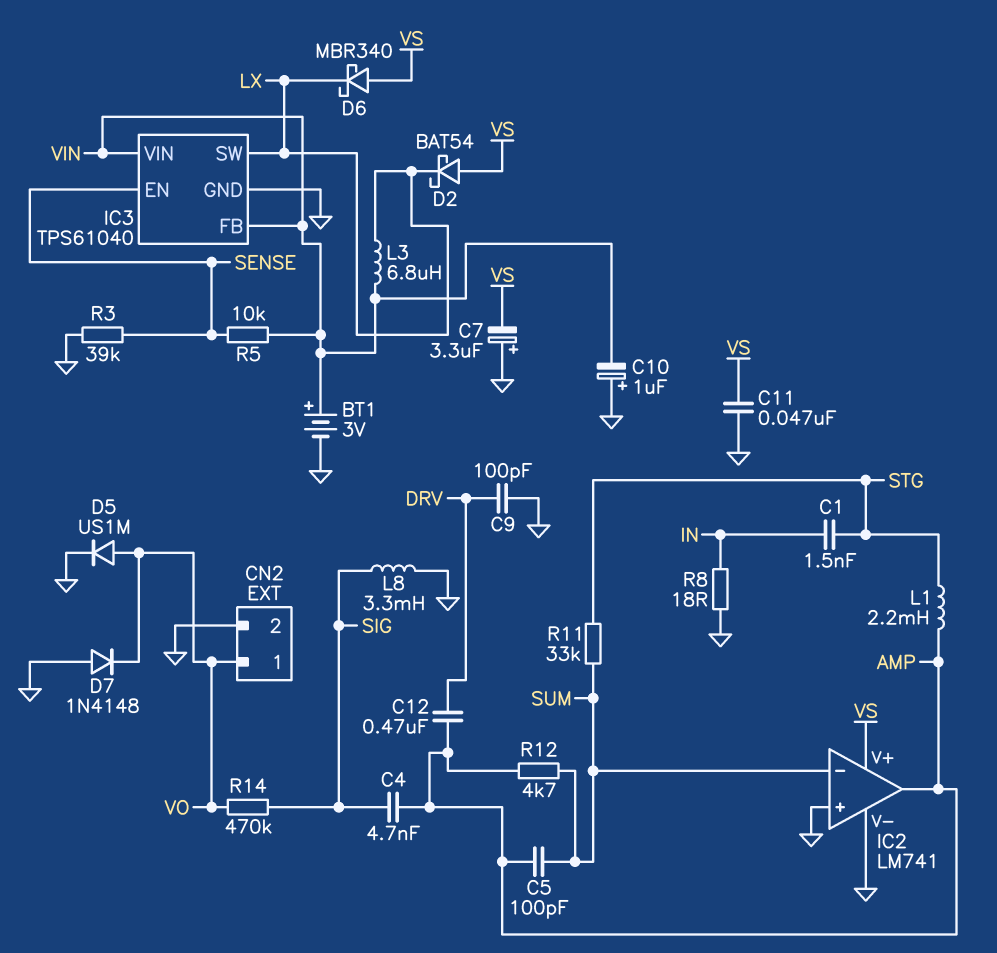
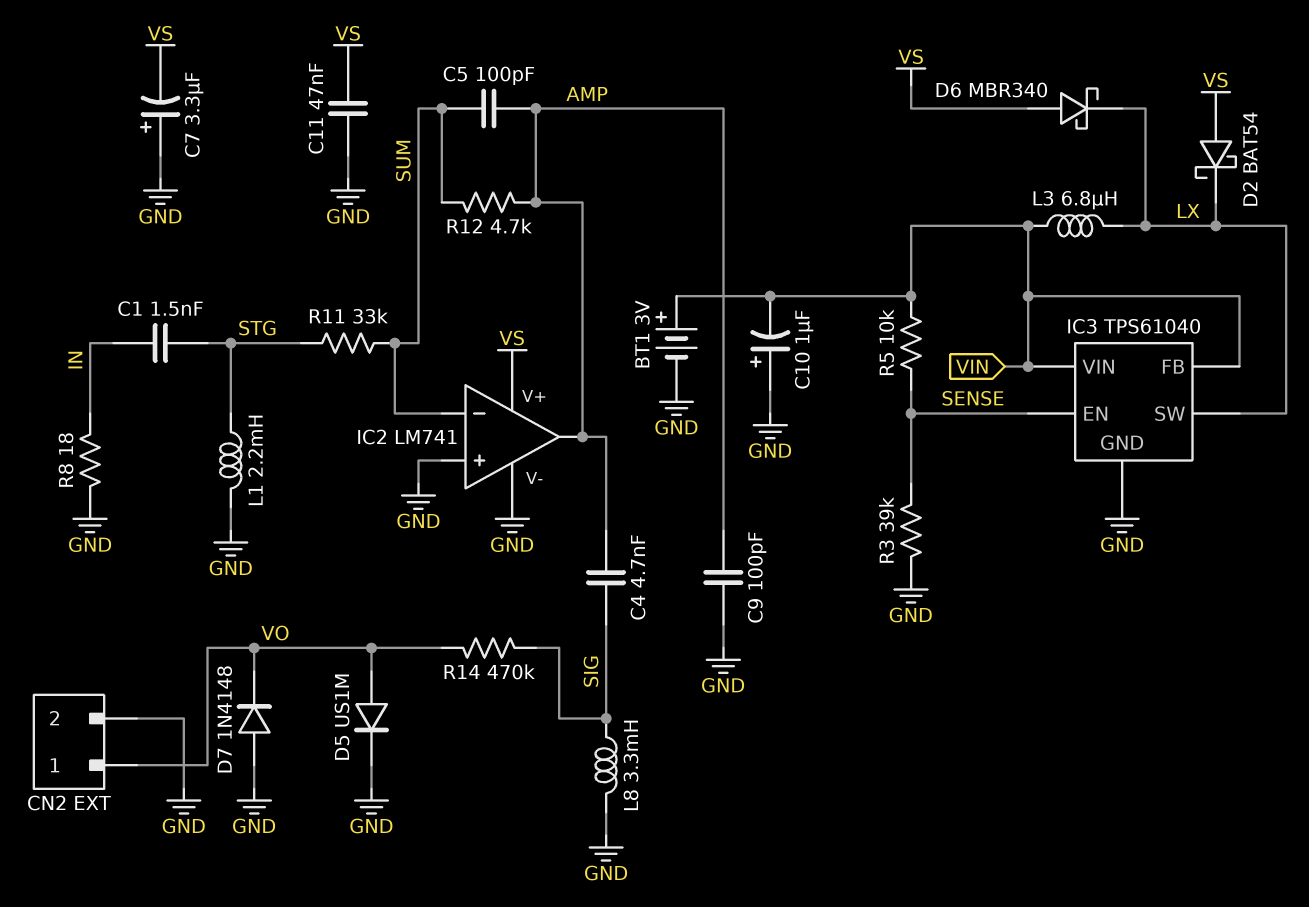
C9: 100pF (DRV, GND) -> 100pF (AMP, GND)
C12: 470nF (AMP, DRV) -> none
L1: 2.2mH (AMP, STG) -> 2.2mH (GND, STG)

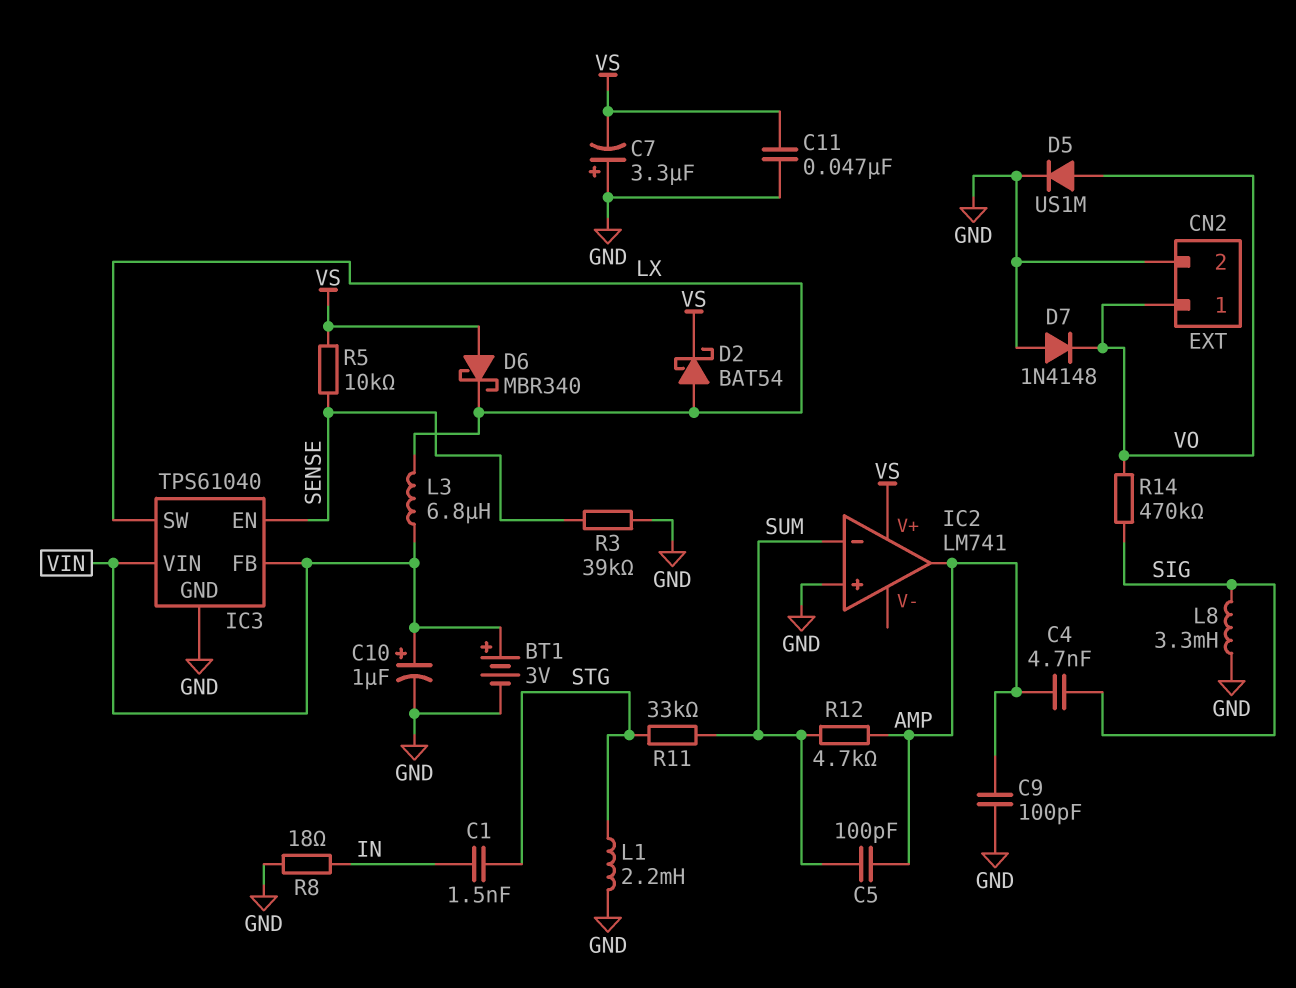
C10: 1uF (plus GND, minus VIN) -> 1uF (plus VIN, minus GND)
D2: schottky BAT54 (A VS, K LX) -> schottky BAT54 (A LX, K VS)
IC2 pin V-: GND -> none
R5: 10k (SENSE, VIN) -> 10k (SENSE, VS)

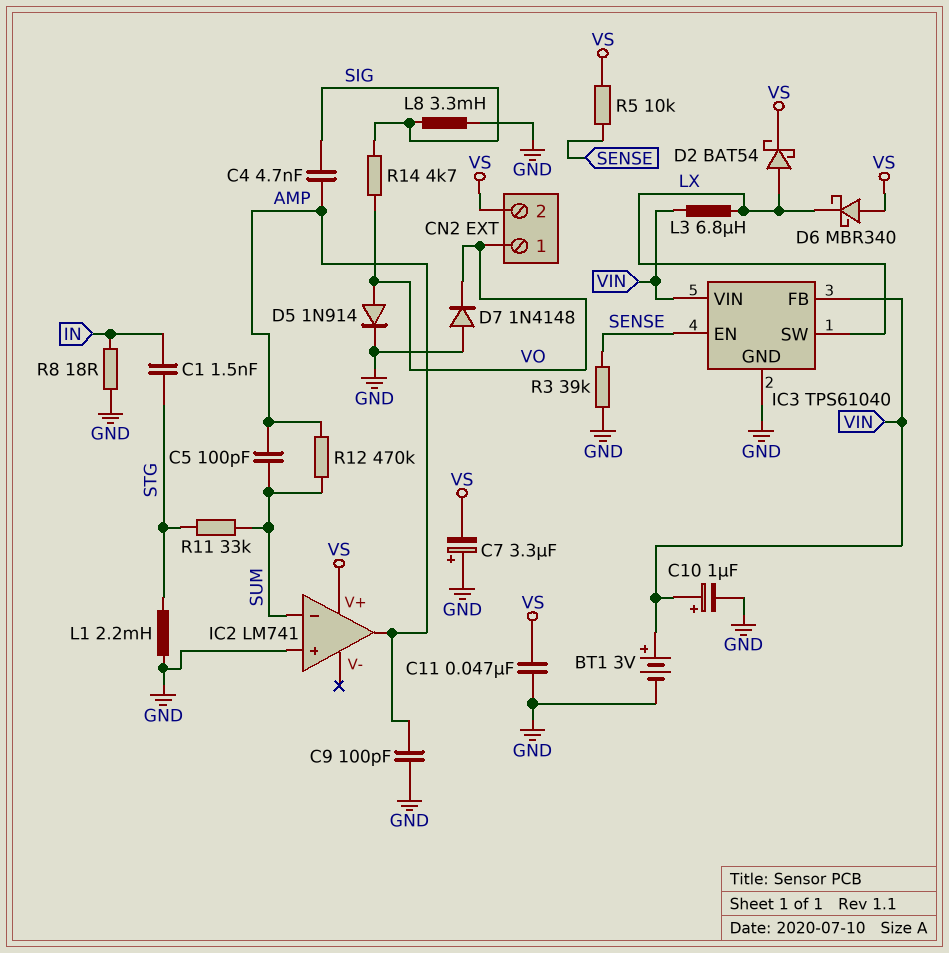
CN2 pin 2: GND -> VS
D5: diode US1M (A VO, K GND) -> diode 1N914 (A VO, K GND)
R12: 4.7k (AMP, SUM) -> 470k (AMP, SUM)
R14: 470k (SIG, VO) -> 4.7k (SIG, VO)

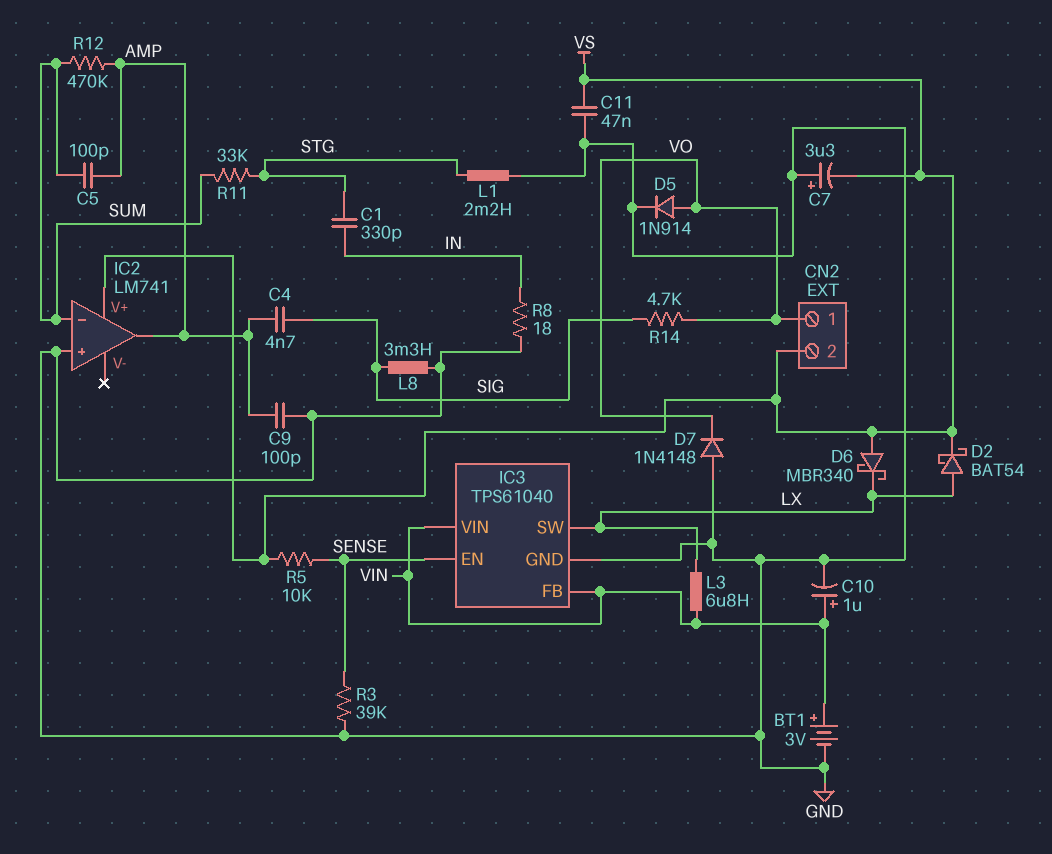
C1: 1.5nF (IN, STG) -> 330pF (IN, STG)

